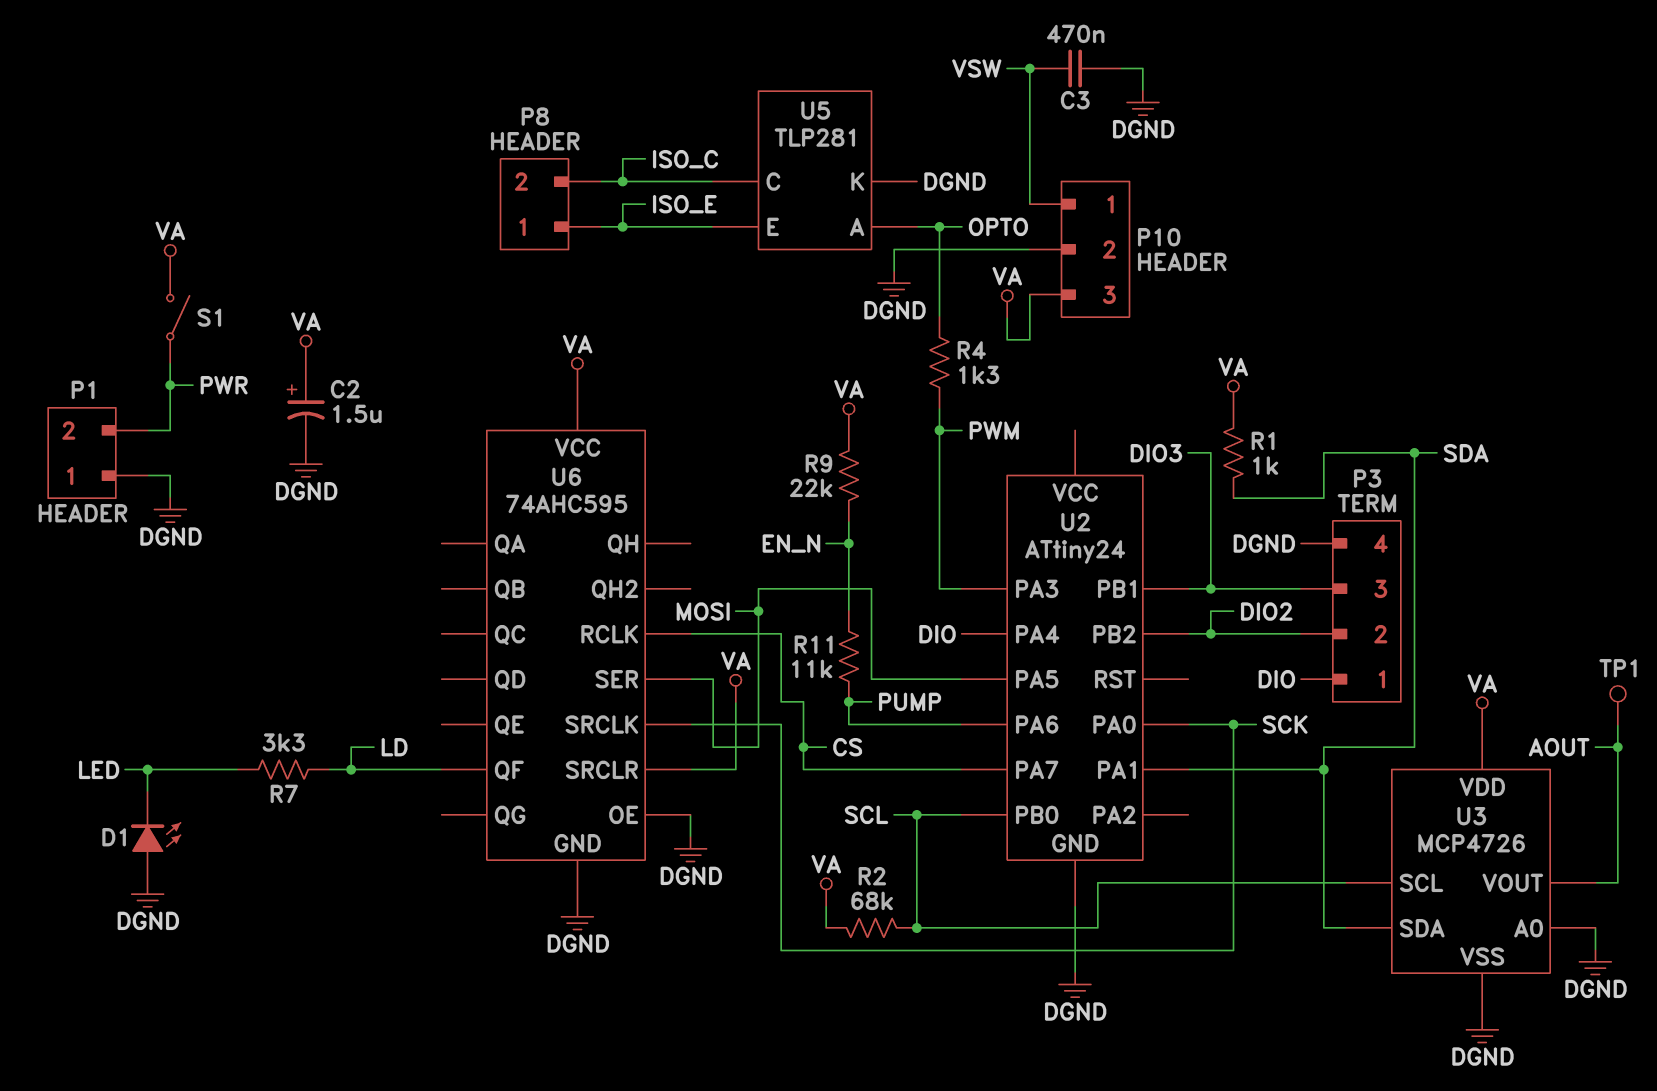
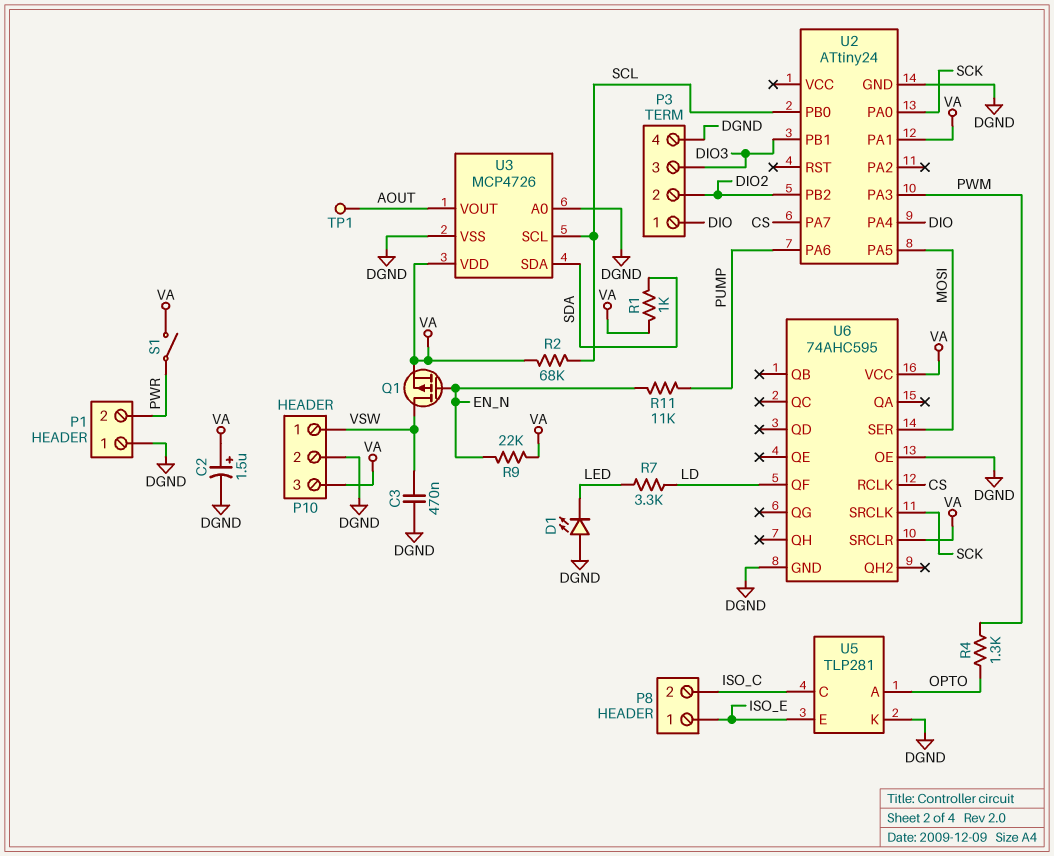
Q1: none -> PMOS (G EN_N, D VSW, S VA)
U2 pin PA1: SDA -> VA

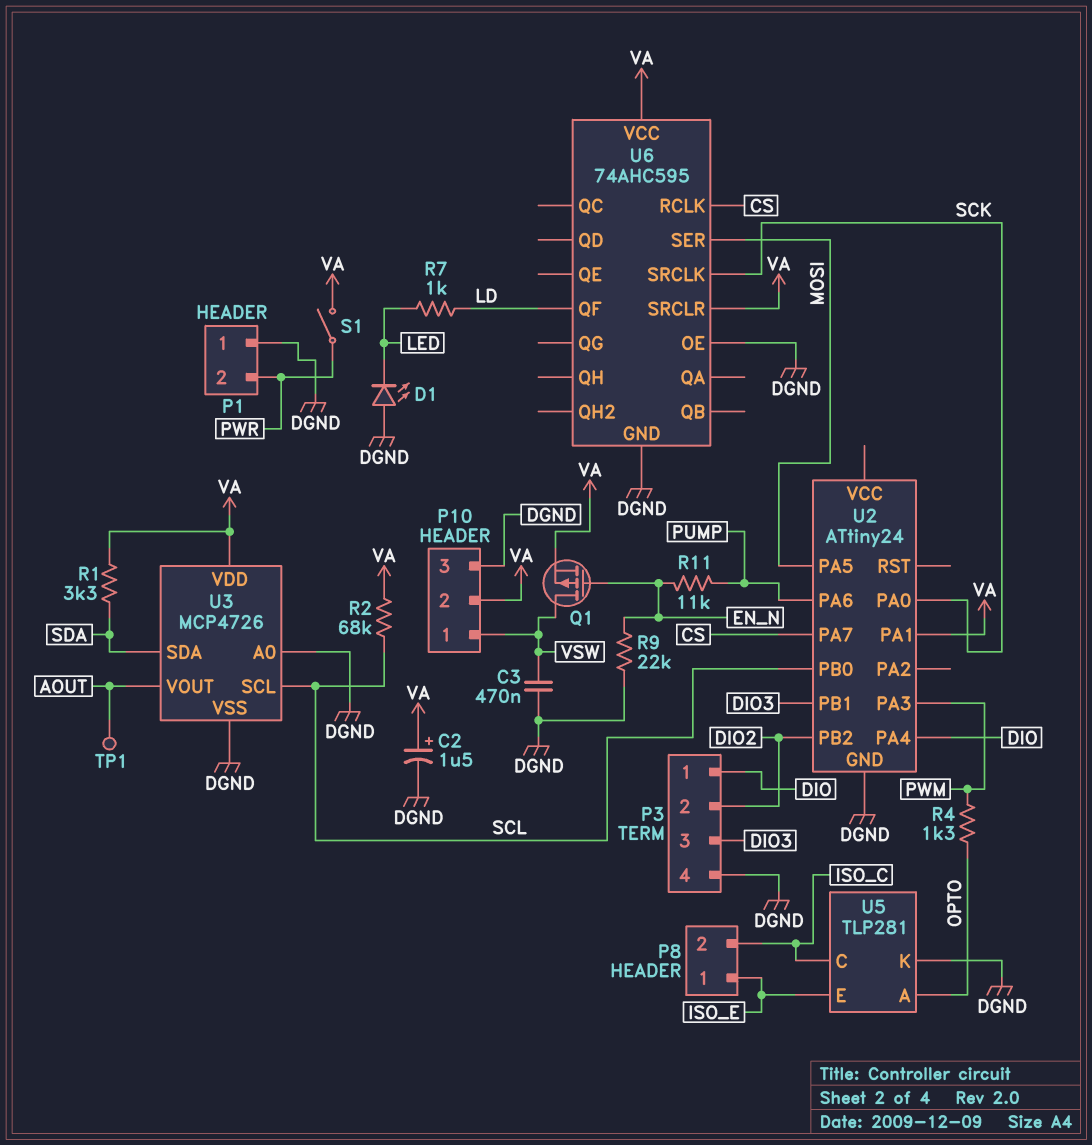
P10 pin 2: DGND -> VA
P10 pin 3: VA -> DGND
R1: 1k (SDA, VA) -> 3.3k (SDA, VA)
R7: 3.3k (LD, LED) -> 1k (LD, LED)
R9: 22k (EN_N, VA) -> 22k (DGND, EN_N)

